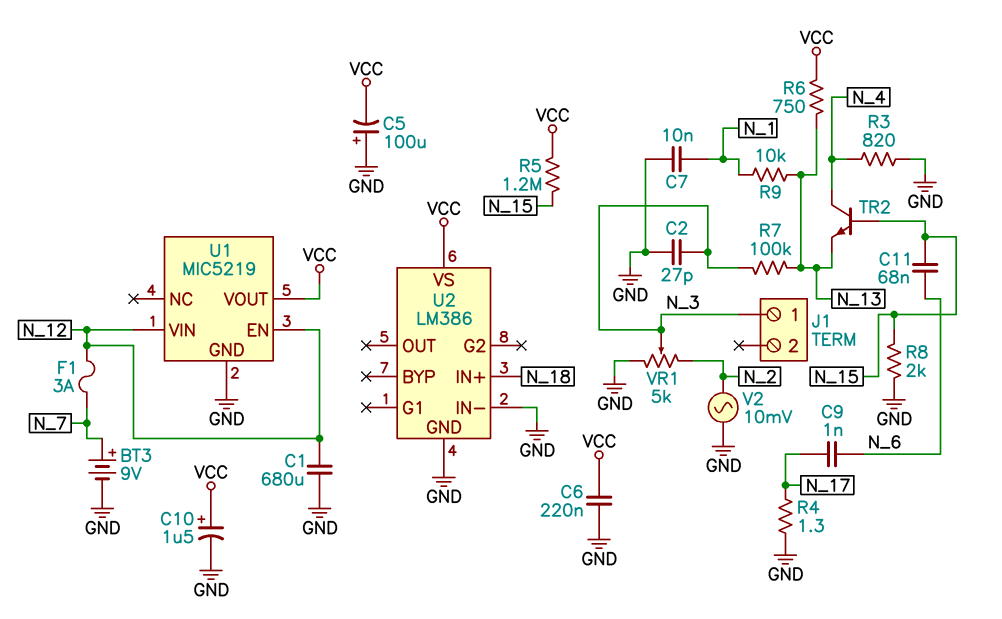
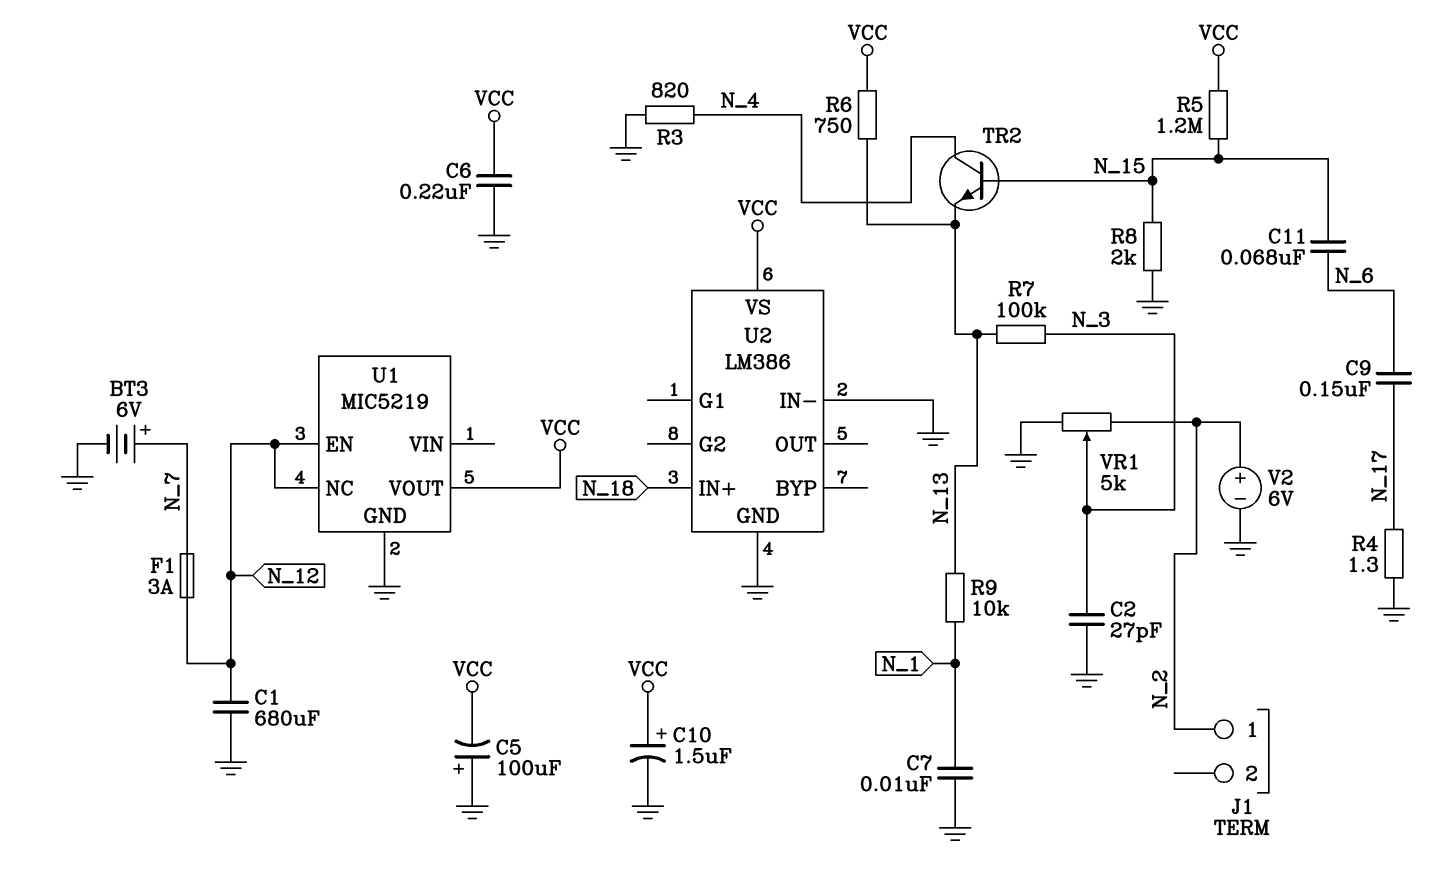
BT3: 9V (plus N_7, minus GND) -> 6V (plus N_7, minus GND)
C9: 1nF (N_6, N_17) -> 150nF (N_6, N_17)
J1 pin 1: N_3 -> N_2
U1 pin NC: none -> N_12
U1 pin VIN: N_12 -> none
V2: AC 10mV (GND, N_2) -> 6V (plus N_2, minus GND)

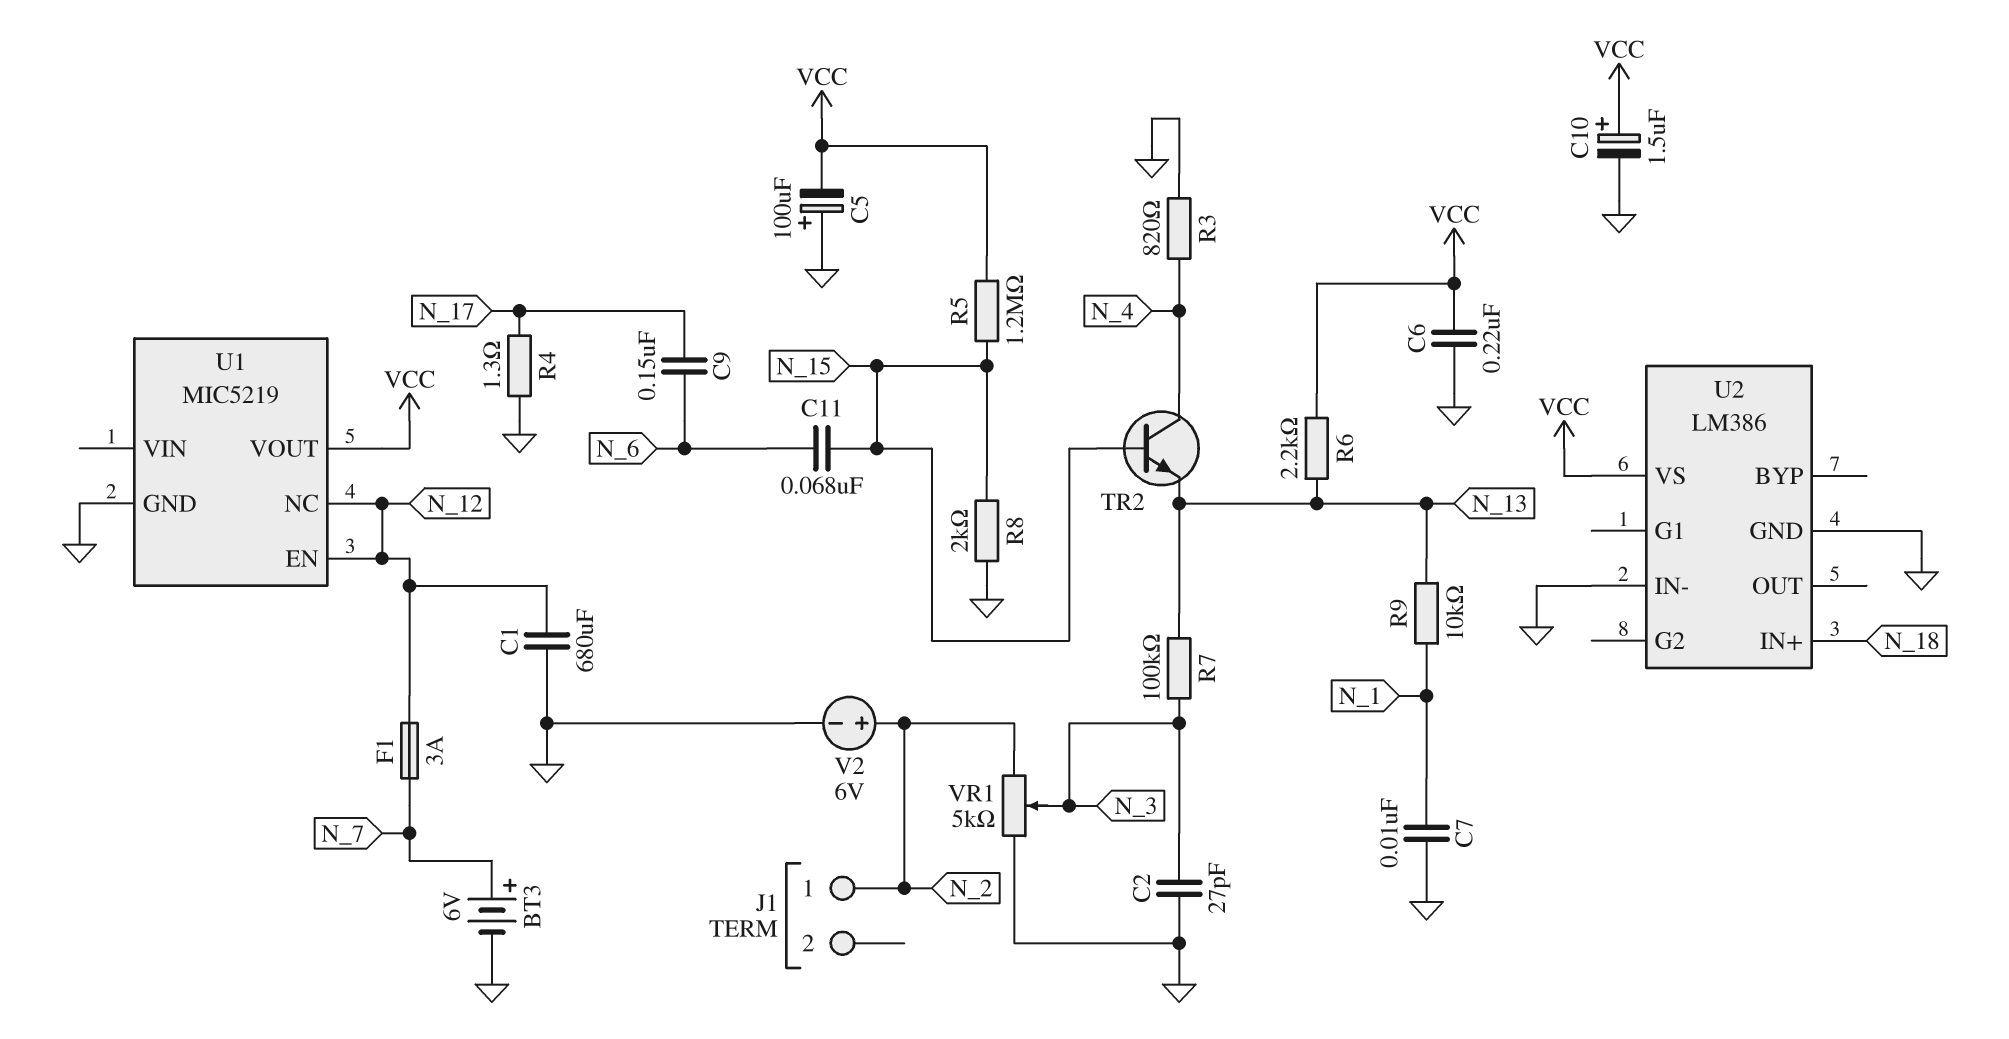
R6: 750 (N_13, VCC) -> 2.2k (N_13, VCC)

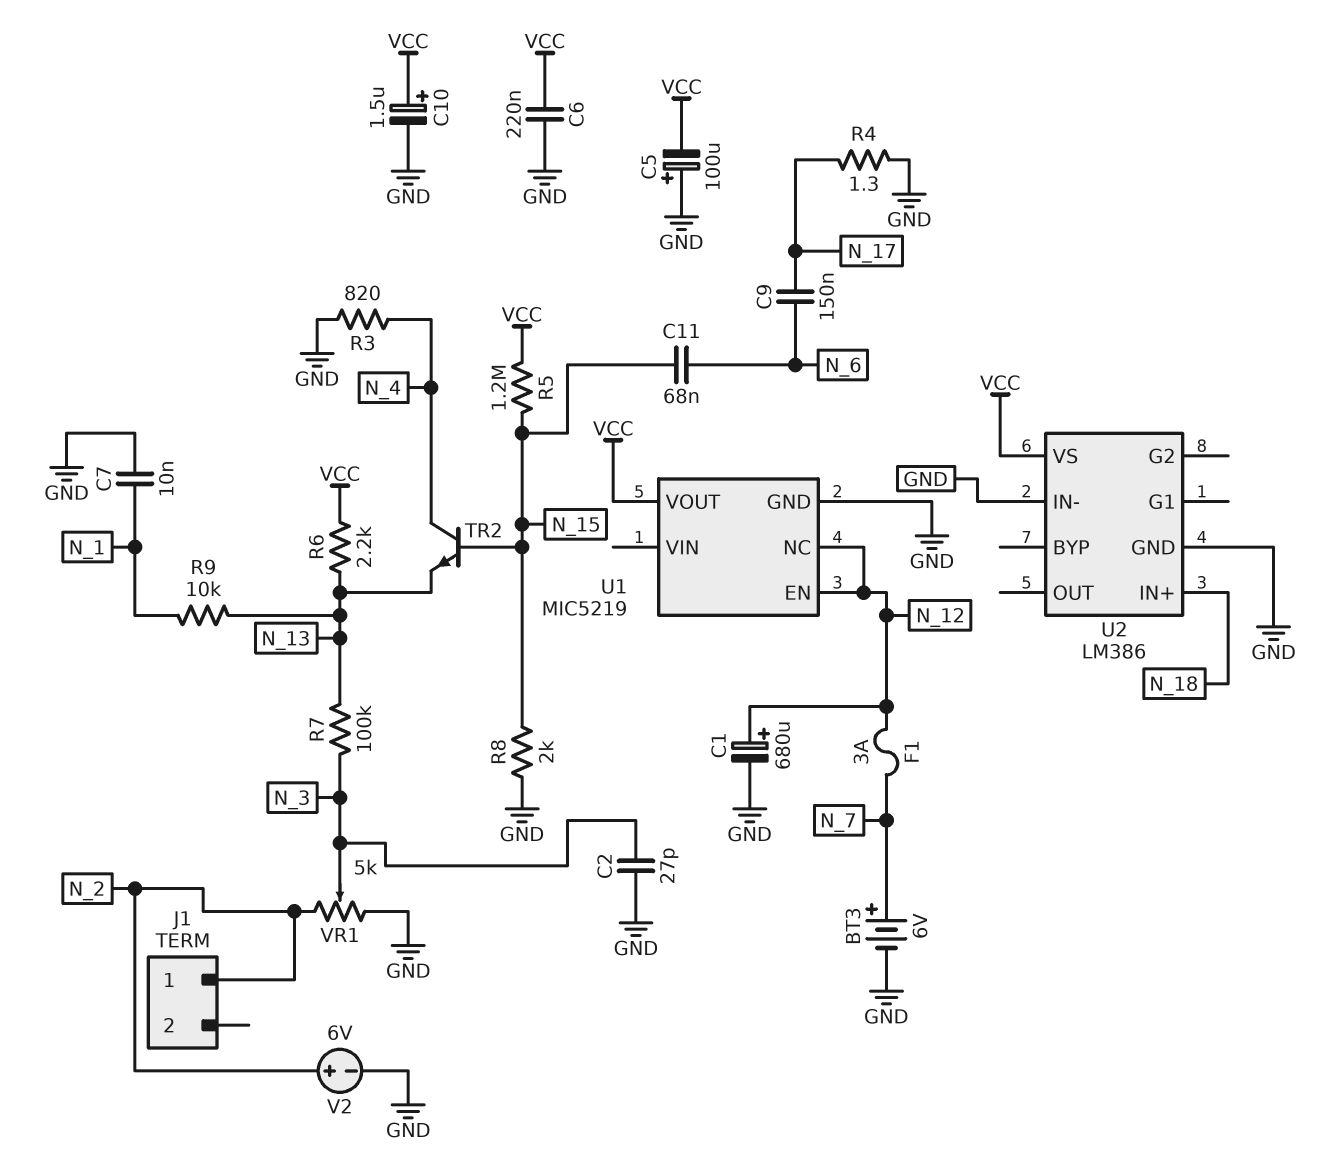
C1: 680uF (GND, N_12) -> 680uF (plus N_12, minus GND)

